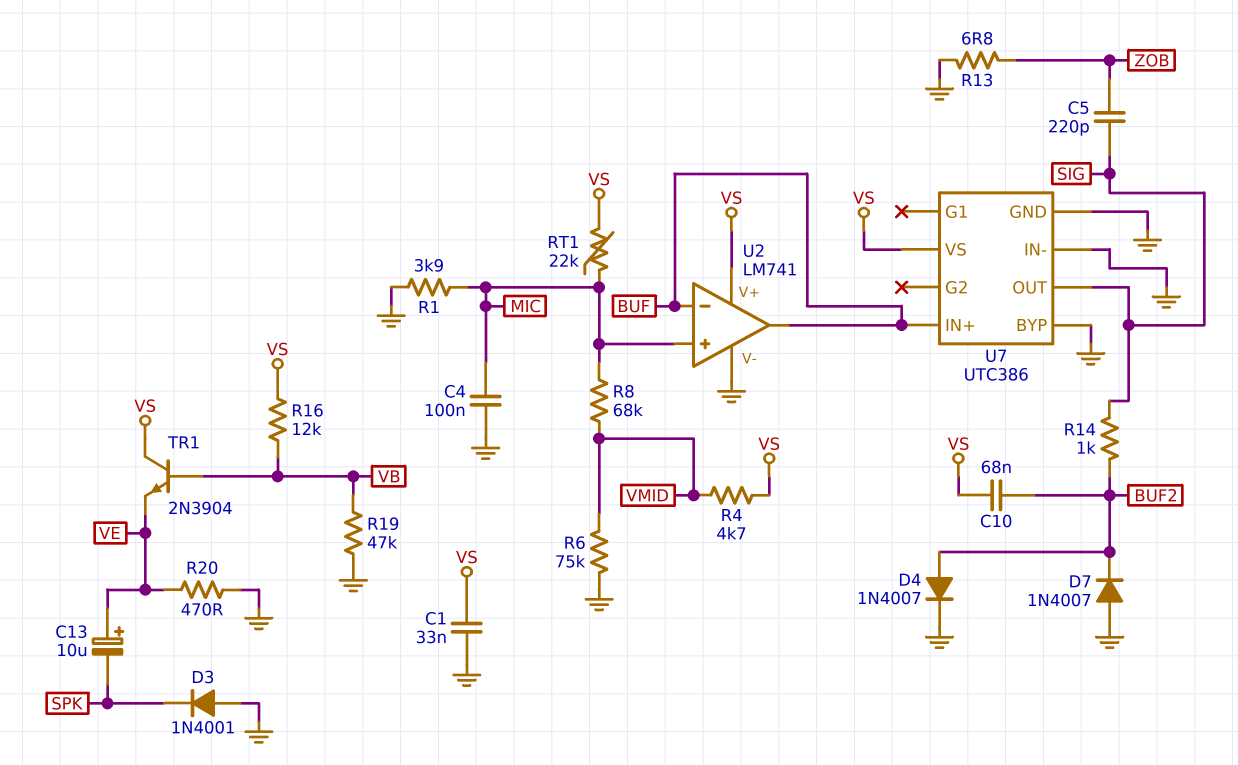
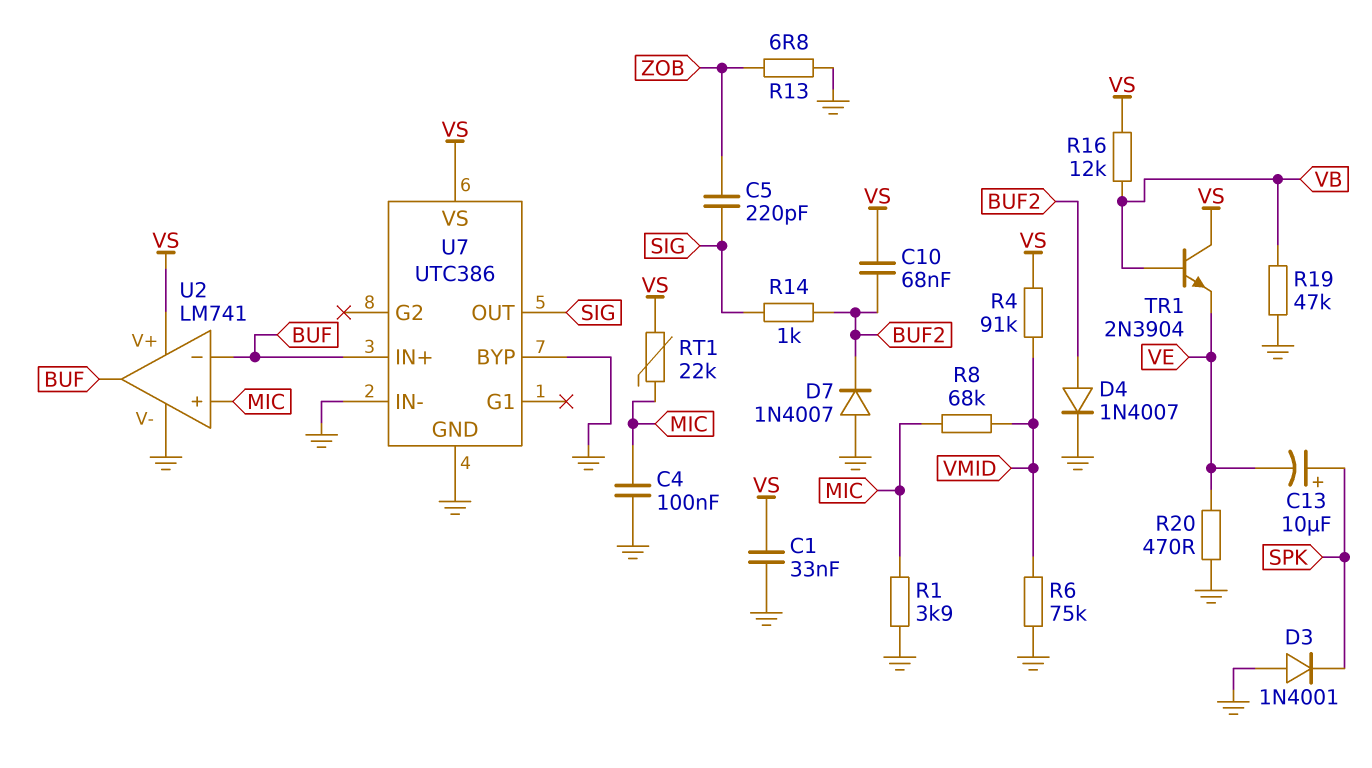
C13: 10uF (plus VE, minus SPK) -> 10uF (plus SPK, minus VE)
R4: 4.7k (VMID, VS) -> 91k (VMID, VS)

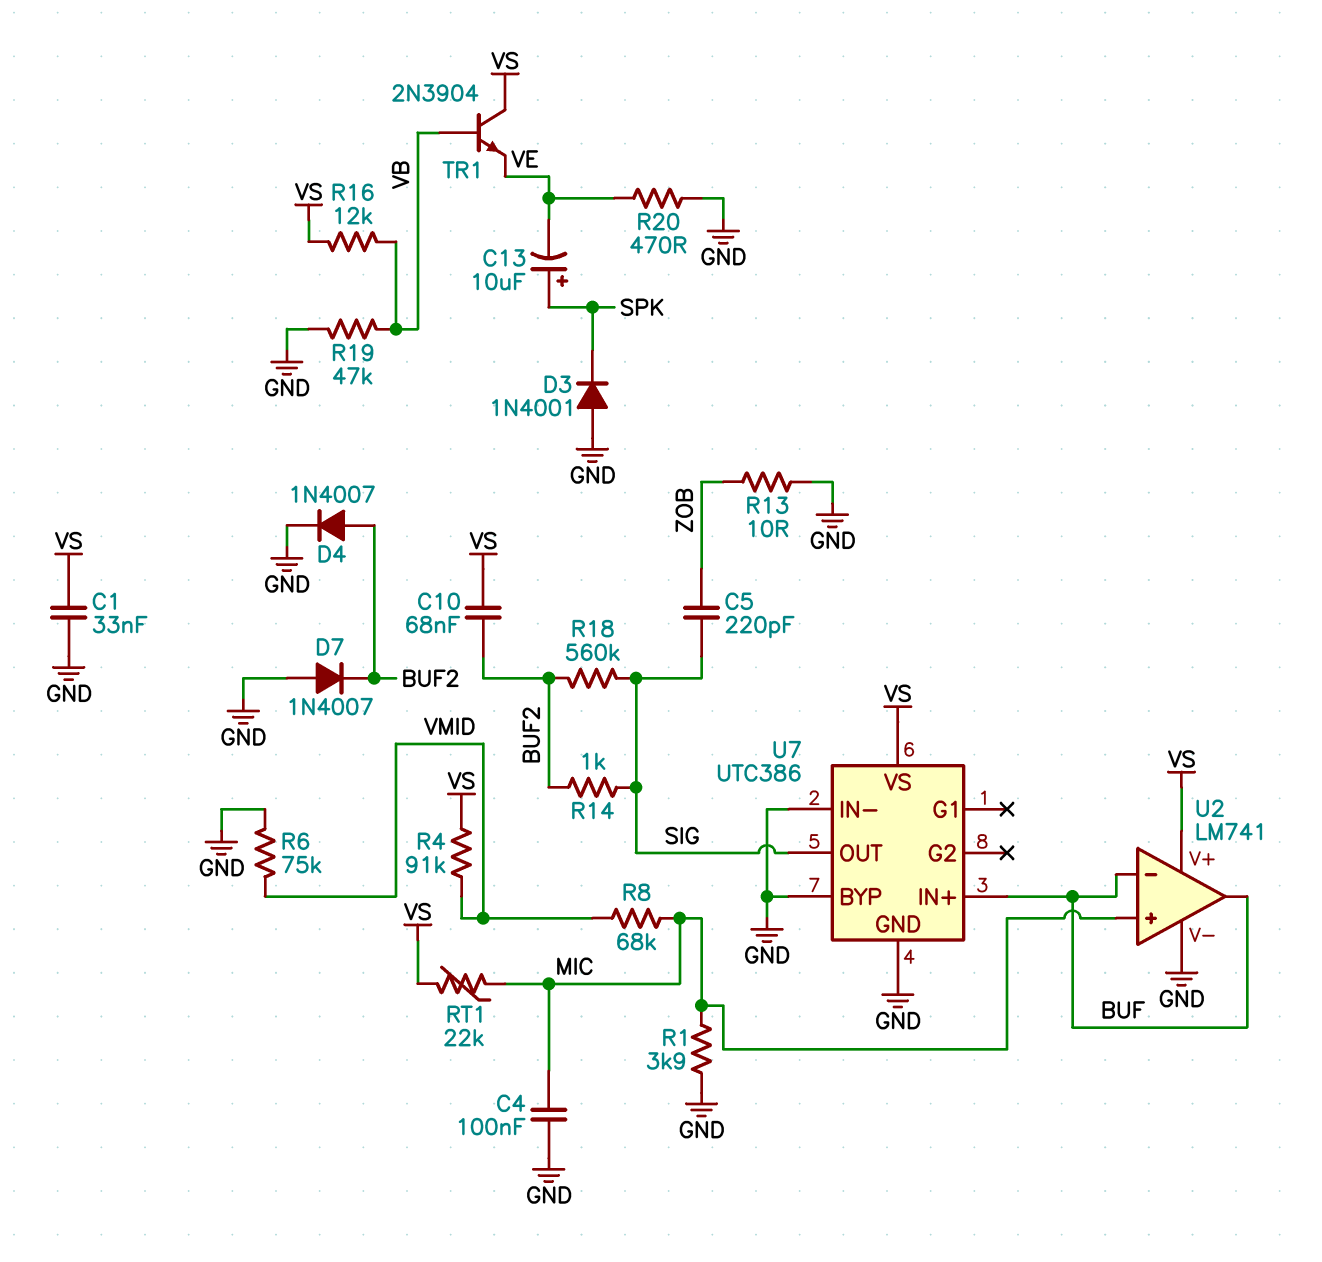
R13: 6.8 (GND, ZOB) -> 10 (GND, ZOB)
R18: none -> 560k (BUF2, SIG)

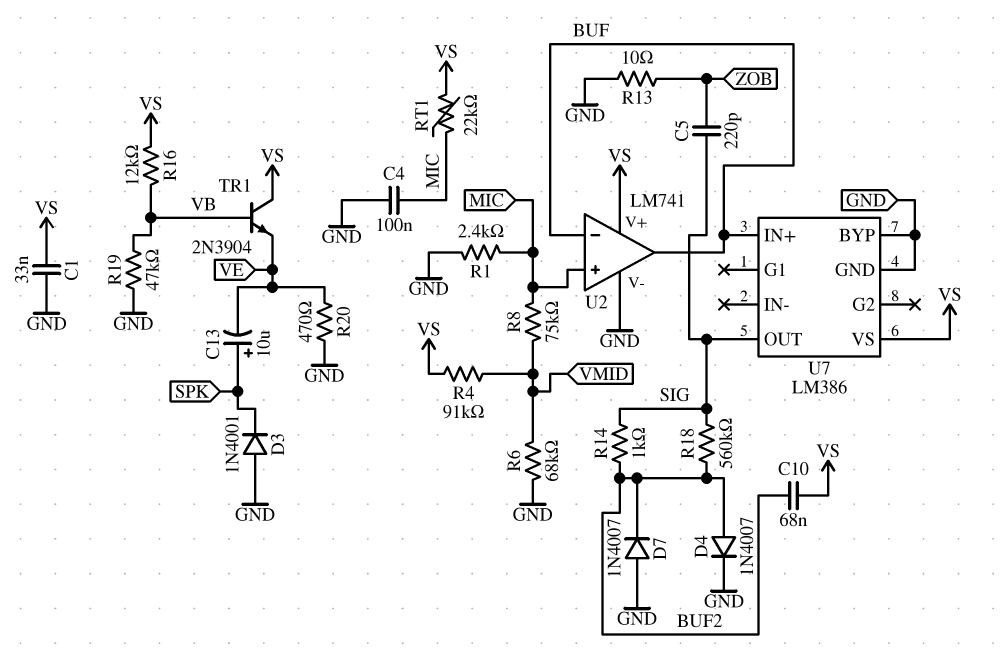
R1: 3.9k (GND, MIC) -> 2.4k (GND, MIC)
R6: 75k (GND, VMID) -> 68k (GND, VMID)
R8: 68k (MIC, VMID) -> 75k (MIC, VMID)
U7: UTC386 -> LM386
U7 pin IN-: GND -> none

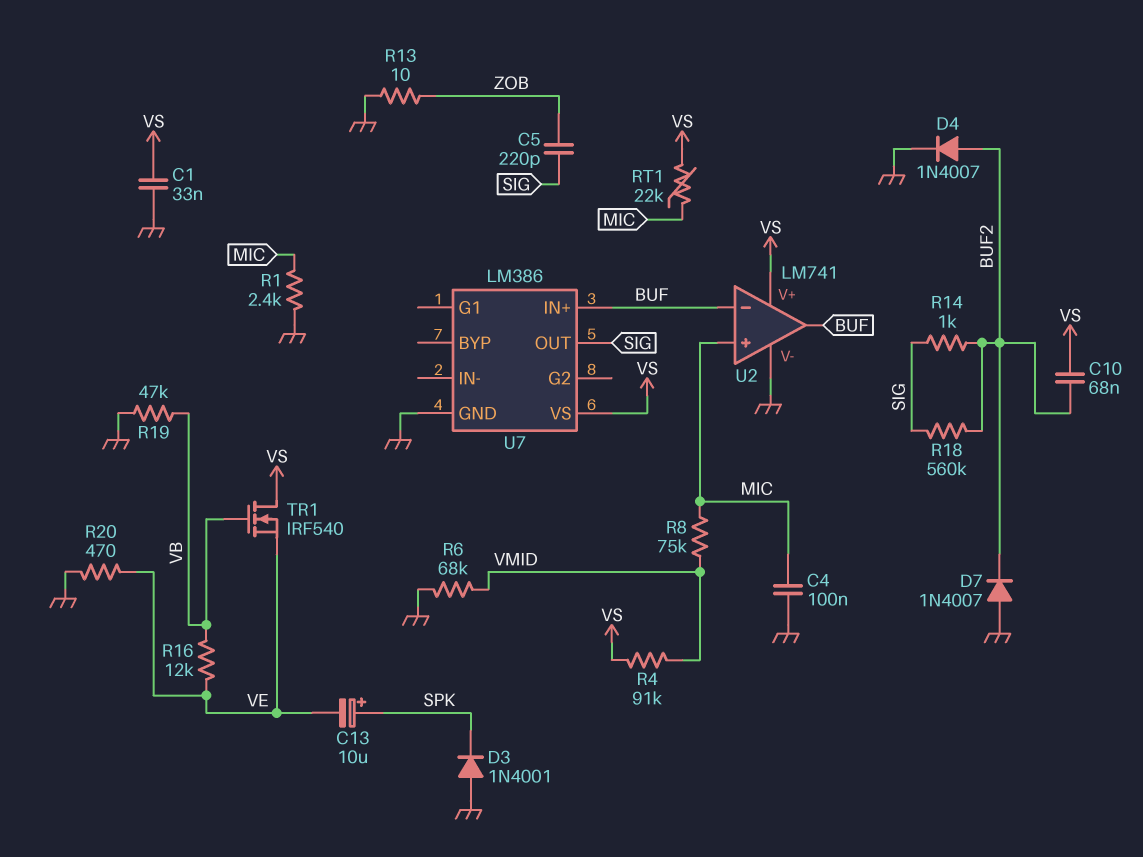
R16: 12k (VB, VS) -> 12k (VB, VE)
TR1: NPN 2N3904 (B VB, C VS, E VE) -> NMOS IRF540 (G VB, D VS, S VE)
U7 pin BYP: GND -> none

